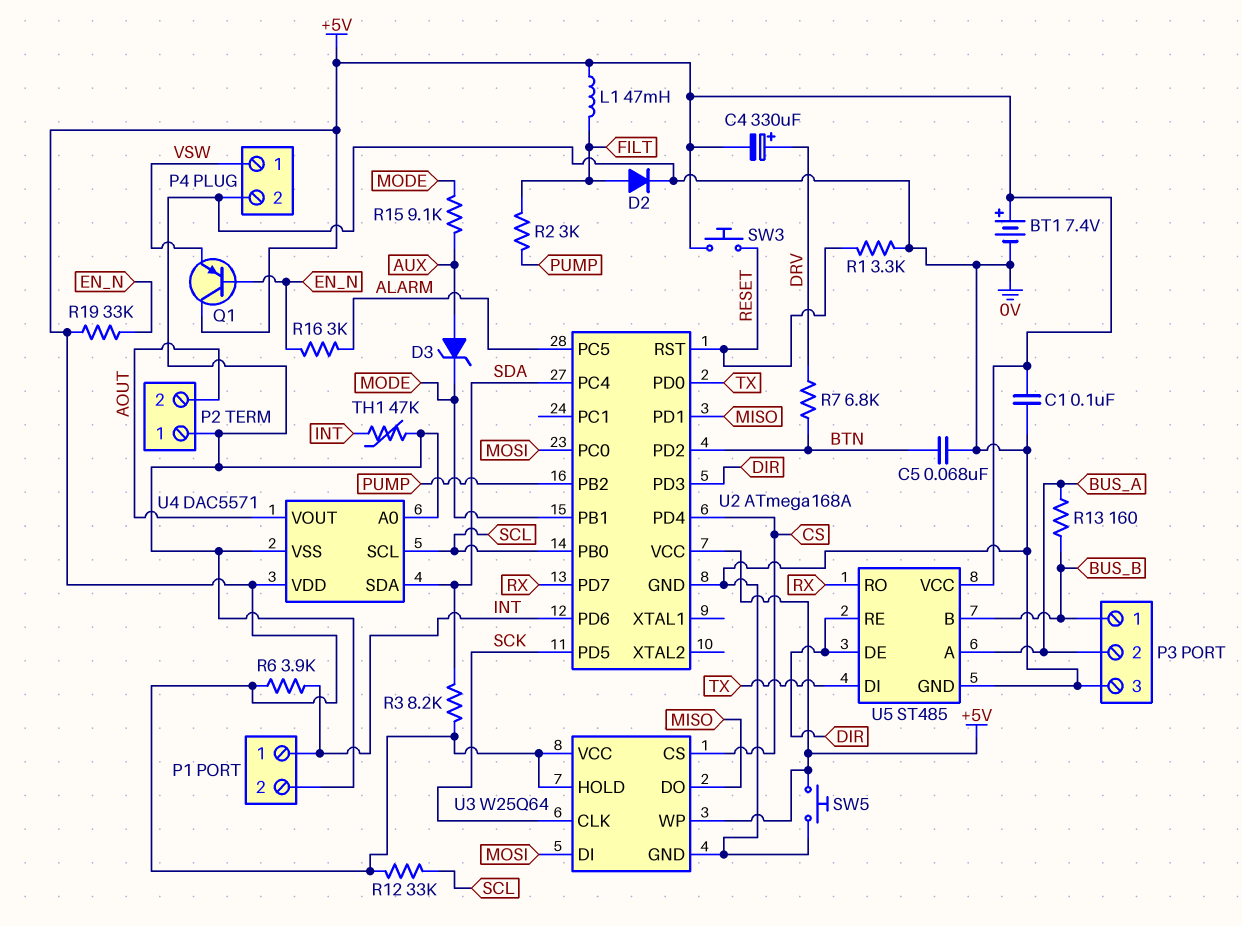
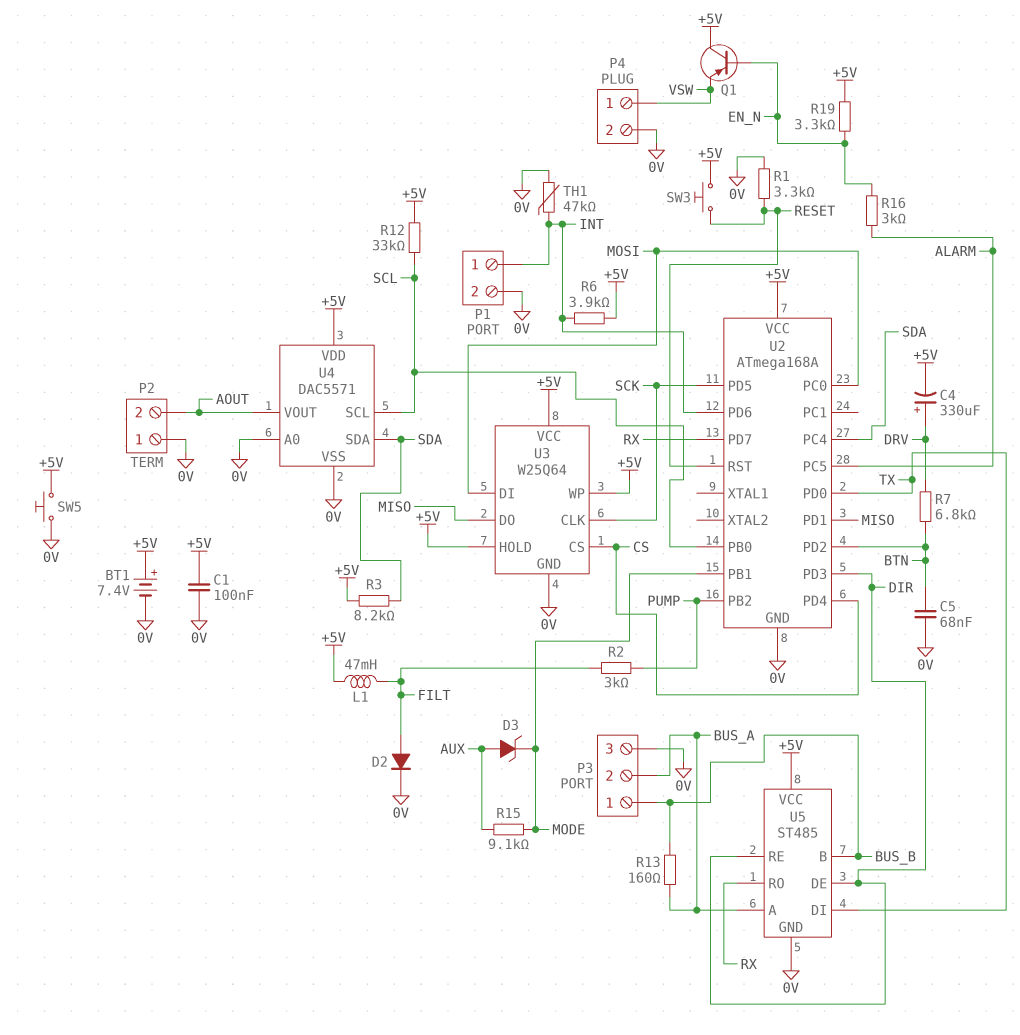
R19: 33k (+5V, EN_N) -> 3.3k (+5V, EN_N)

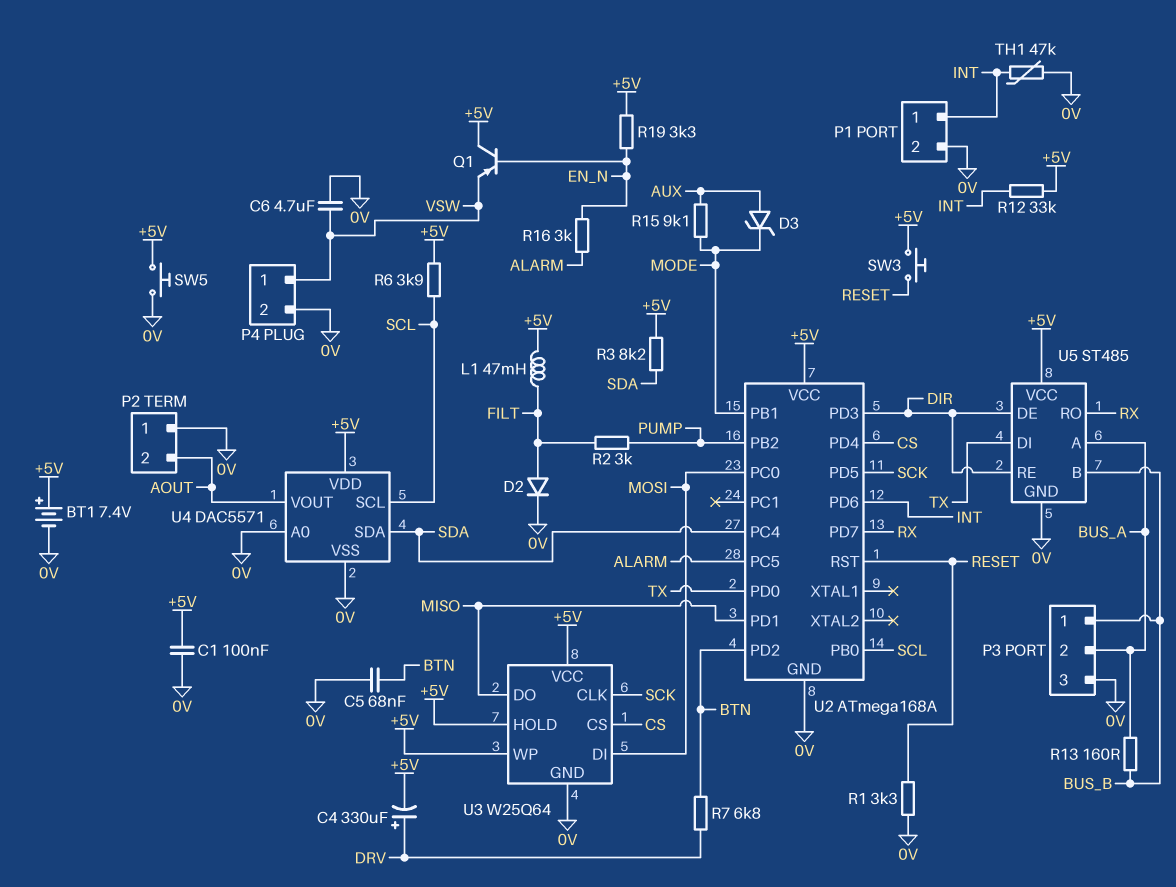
C6: none -> 4.7uF (0V, VSW)
R6: 3.9k (+5V, INT) -> 3.9k (+5V, SCL)
R12: 33k (+5V, SCL) -> 33k (+5V, INT)

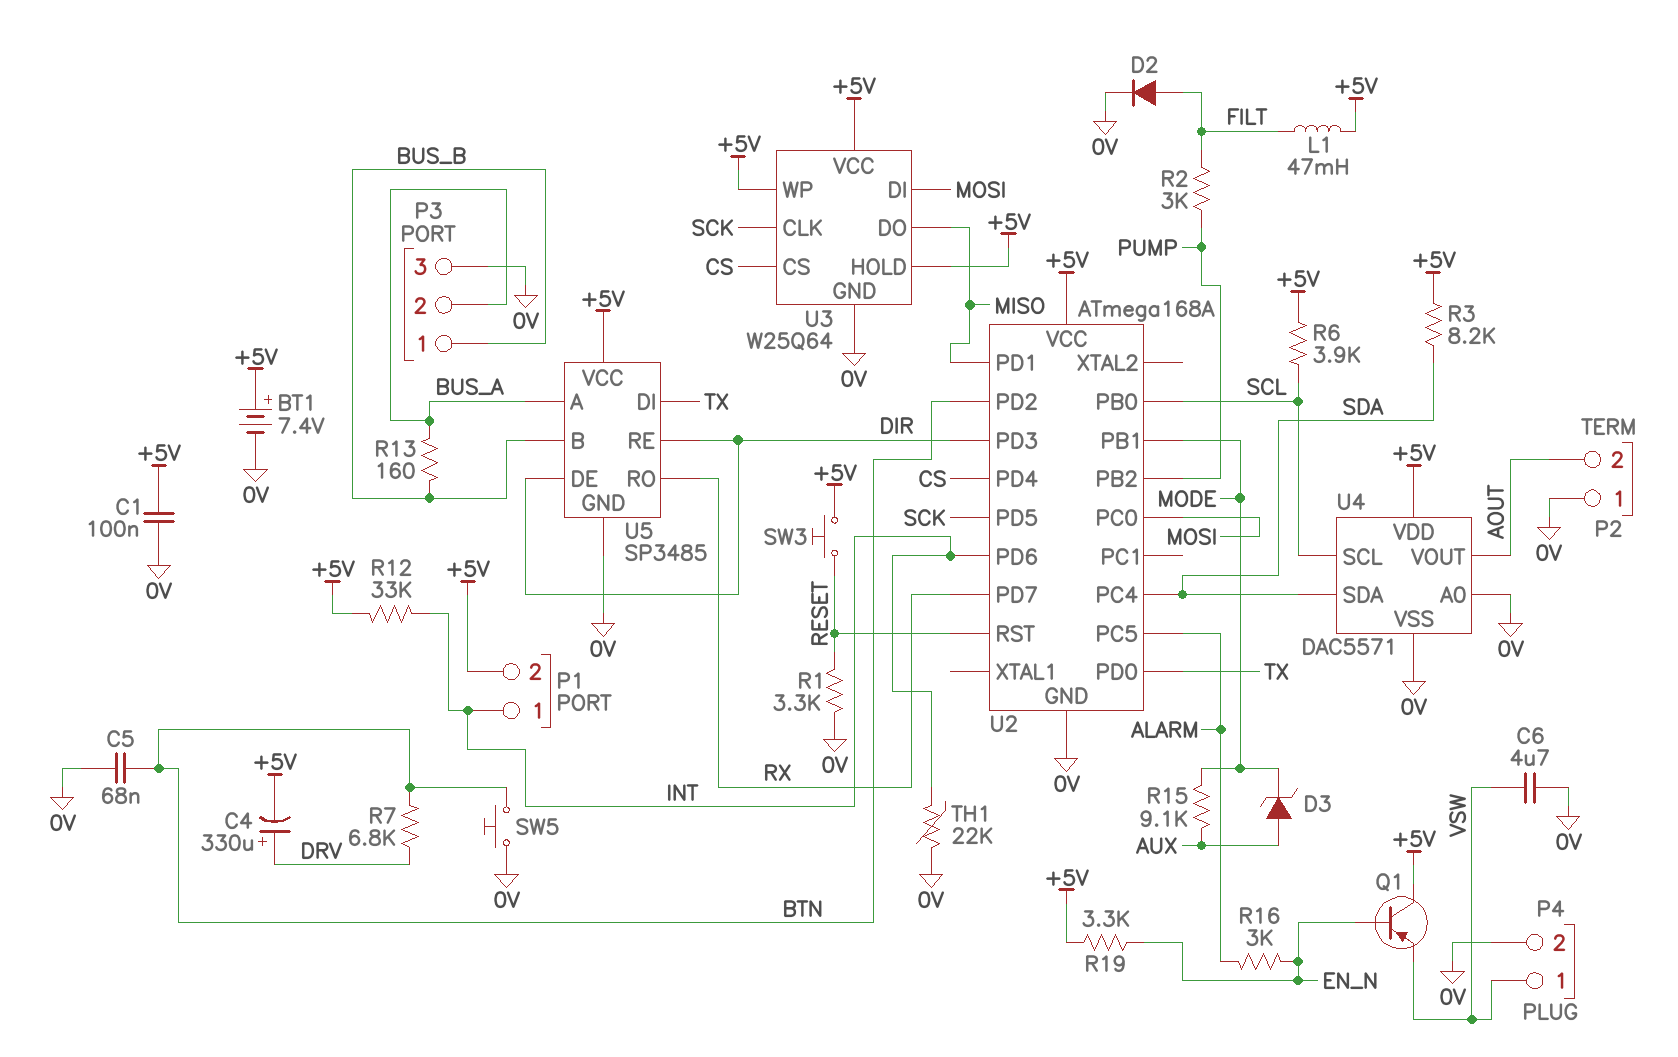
P1 pin 2: 0V -> +5V
SW5: button (+5V, 0V) -> button (0V, BTN)
TH1: 47k (0V, INT) -> 22k (0V, INT)
U5: ST485 -> SP3485

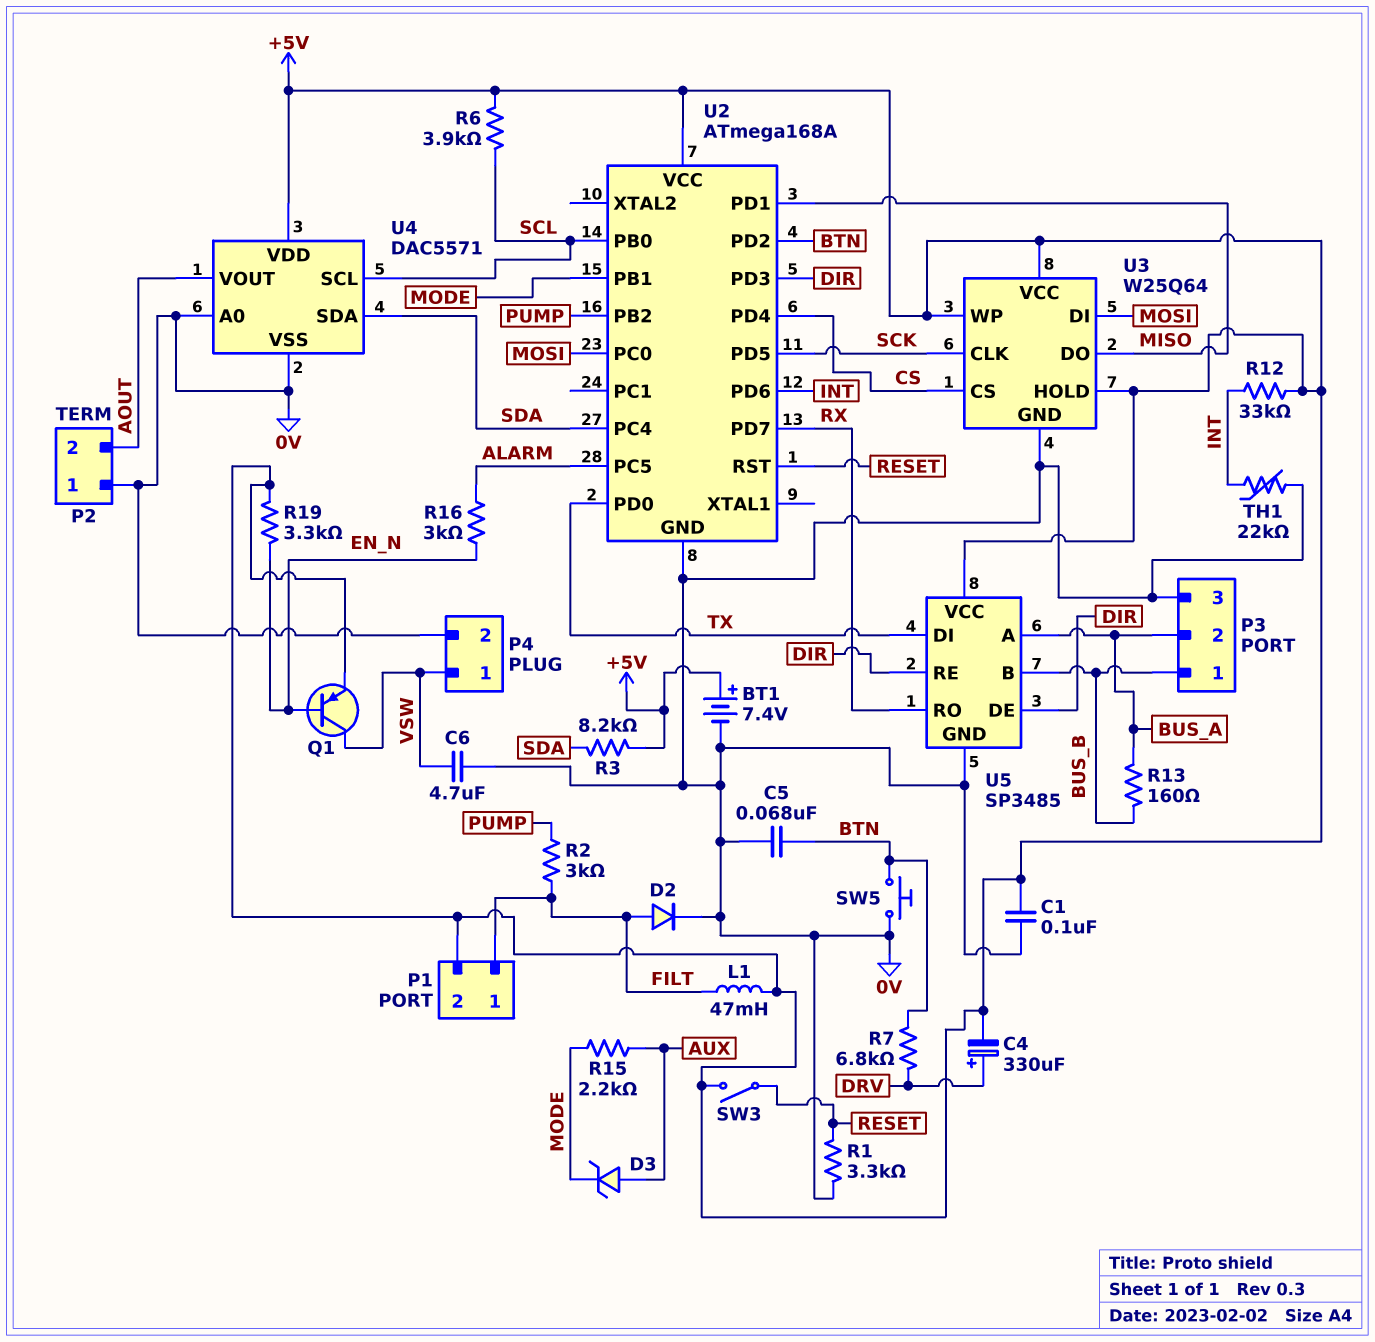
P1 pin 1: INT -> FILT
Q1: PNP (B EN_N, C +5V, E VSW) -> PNP (B EN_N, C VSW, E +5V)
R15: 9.1k (AUX, MODE) -> 2.2k (AUX, MODE)
SW3: button (+5V, RESET) -> switch (+5V, RESET)

